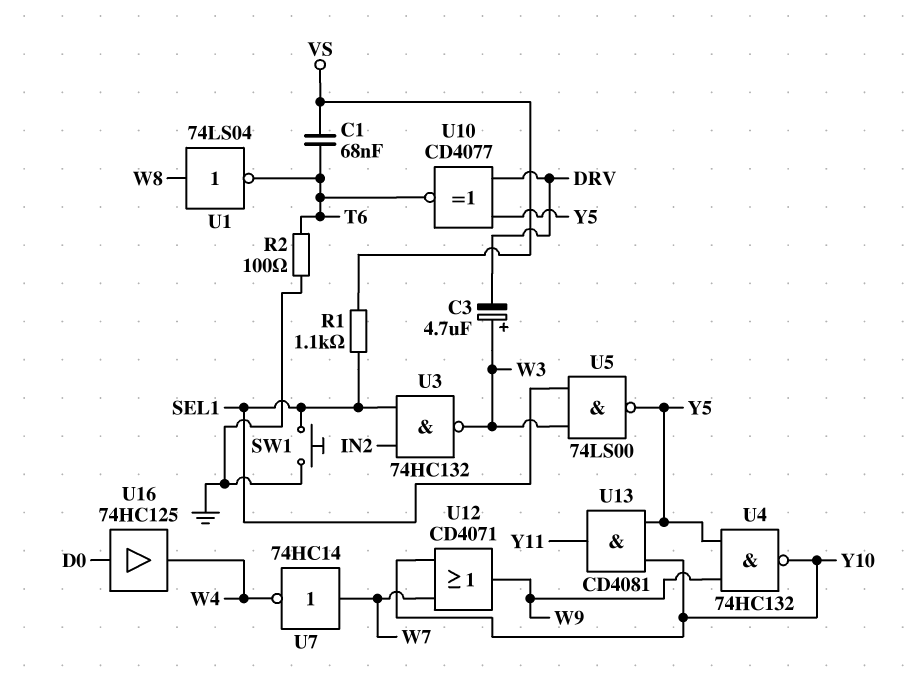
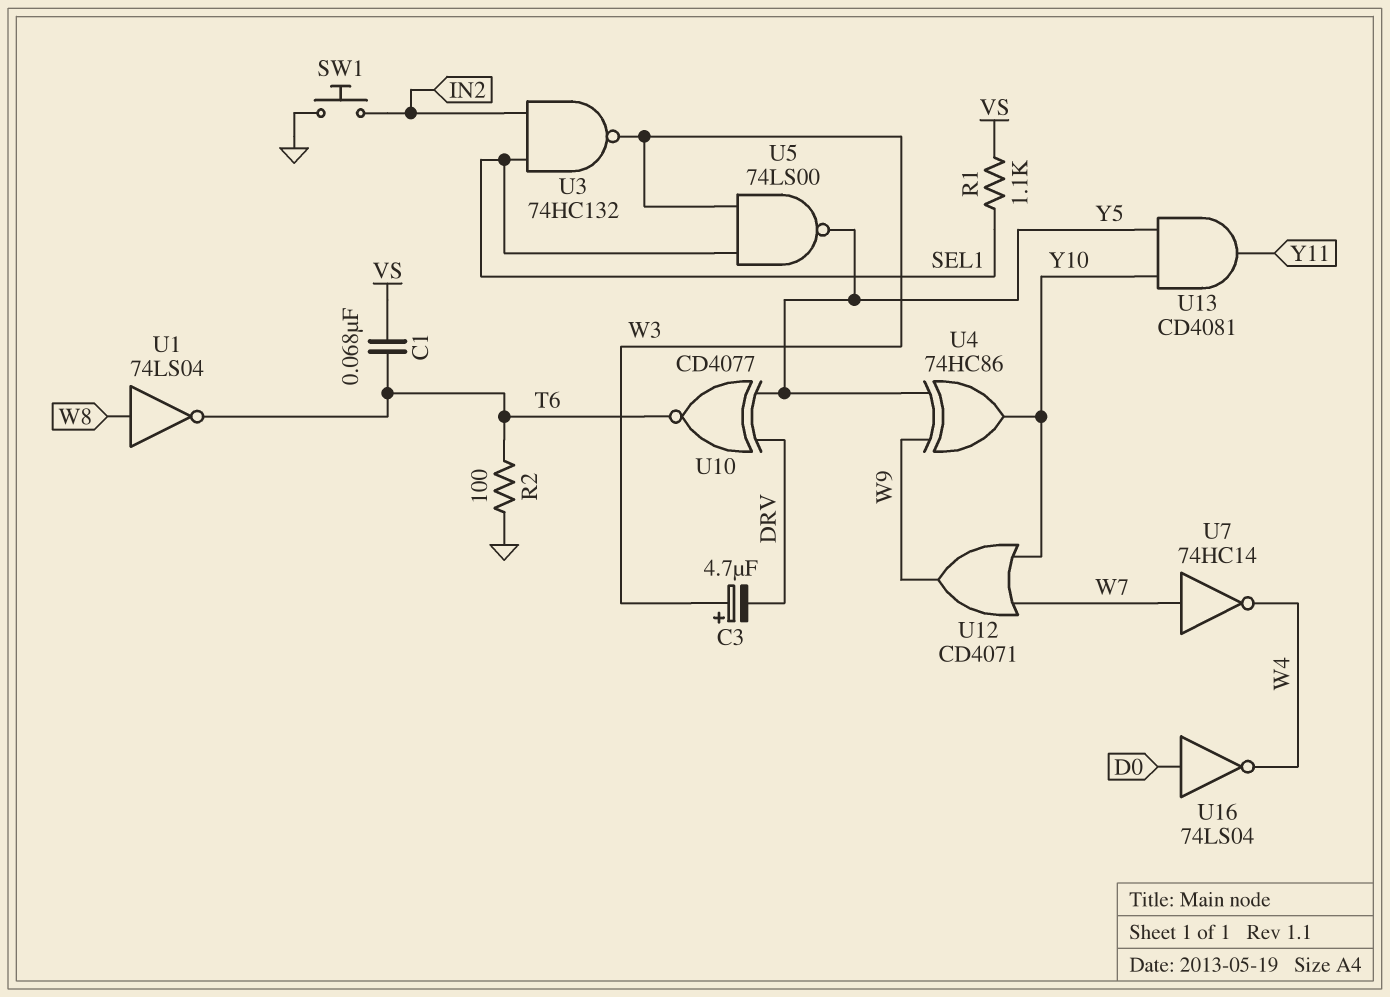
SW1: button (GND, SEL1) -> button (GND, IN2)
U4: NAND 74HC132 (in W9, in Y5, out Y10) -> XOR 74HC86 (in W9, in Y5, out Y10)
U16: buffer 74HC125 (in D0, out W4) -> NOT 74LS04 (in D0, out W4)

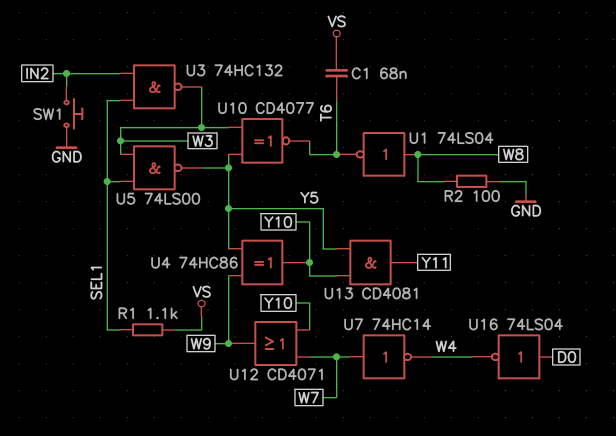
C3: 4.7uF (plus W3, minus DRV) -> none
R2: 100 (GND, T6) -> 100 (GND, W8)
U10: XNOR CD4077 (in DRV, in Y5, out T6) -> XNOR CD4077 (in W3, in Y5, out T6)

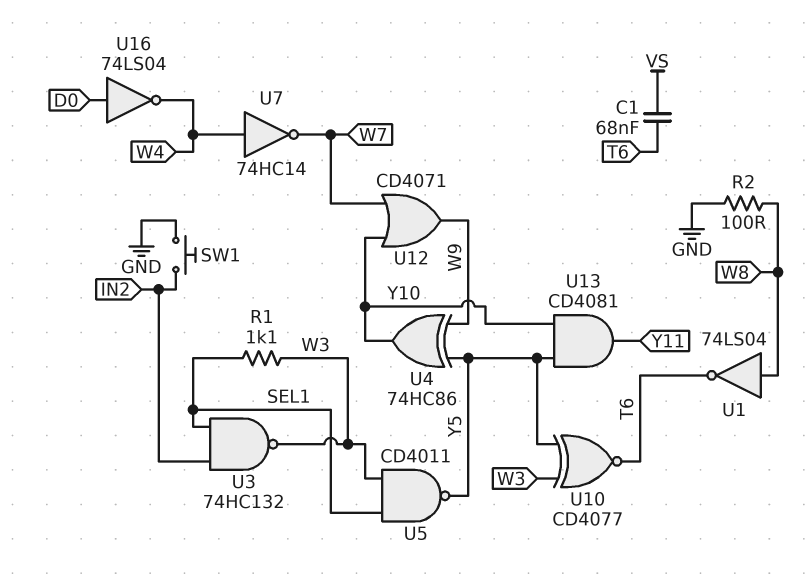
R1: 1.1k (SEL1, VS) -> 1.1k (SEL1, W3)
U5: NAND 74LS00 (in SEL1, in W3, out Y5) -> NAND CD4011 (in SEL1, in W3, out Y5)
U7: NOT 74HC14 (in W7, out W4) -> NOT 74HC14 (in W4, out W7)

